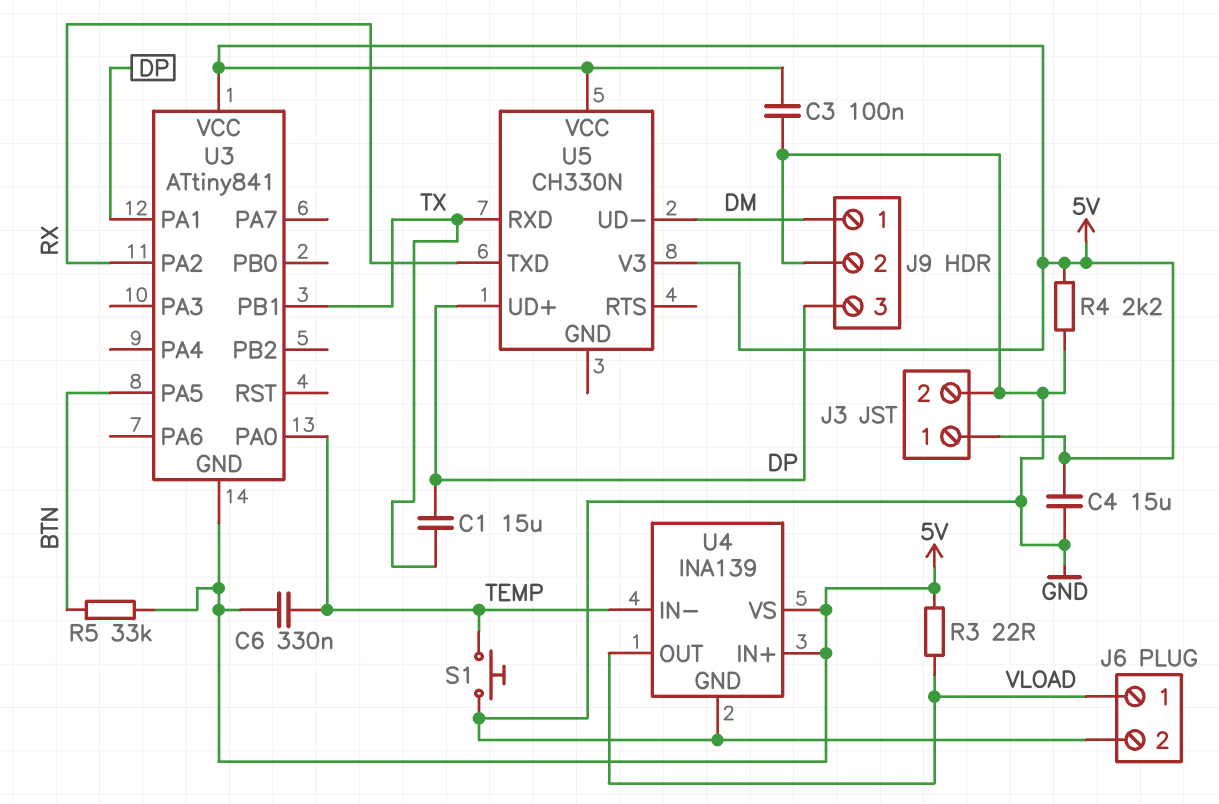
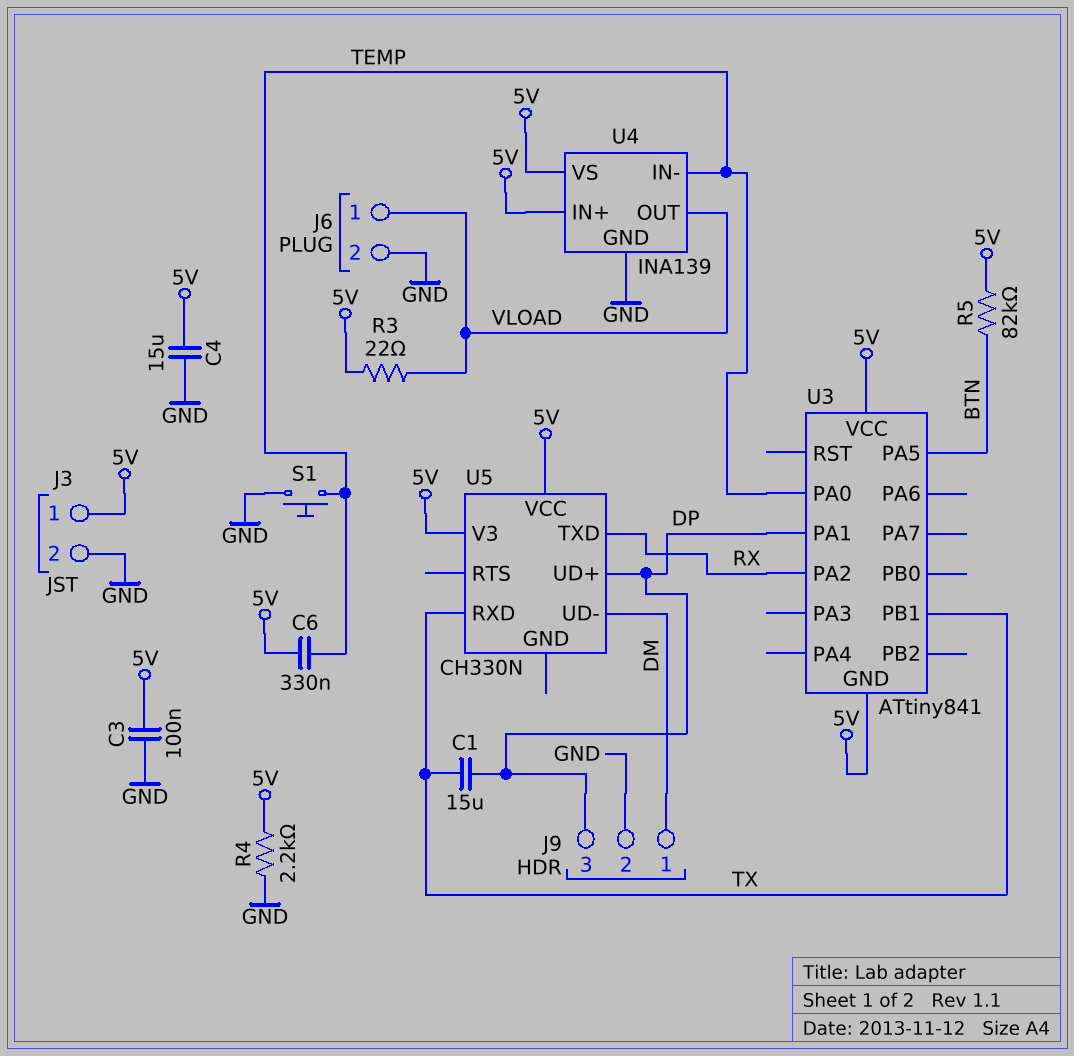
R5: 33k (5V, BTN) -> 82k (5V, BTN)

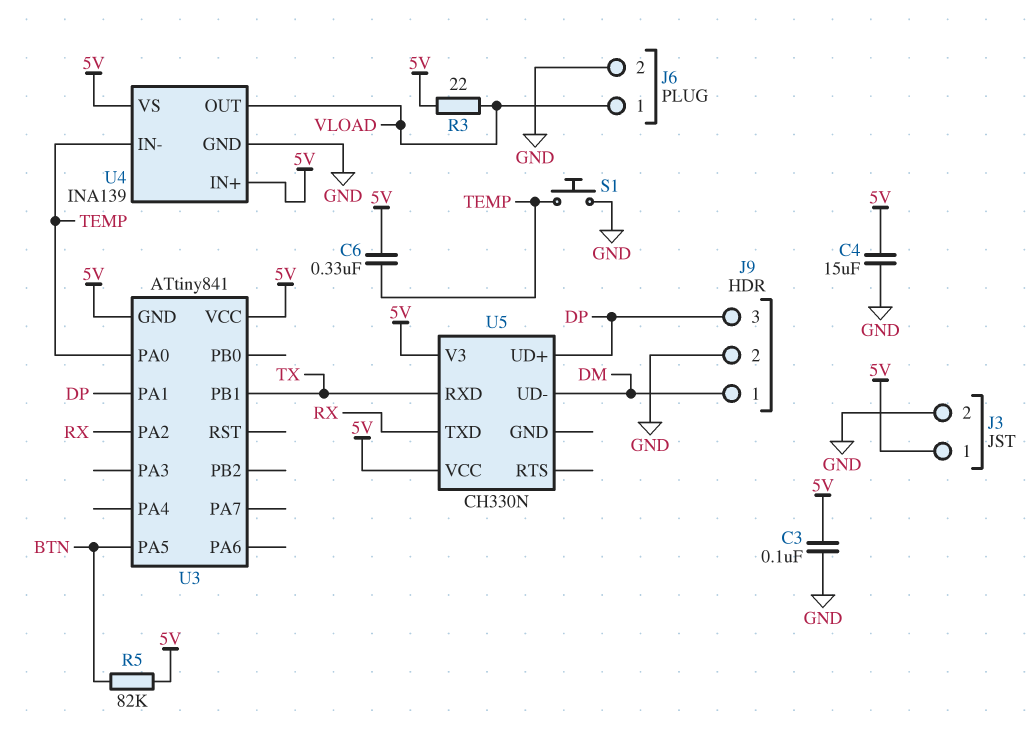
C1: 15uF (DP, TX) -> none
R4: 2.2k (5V, GND) -> none

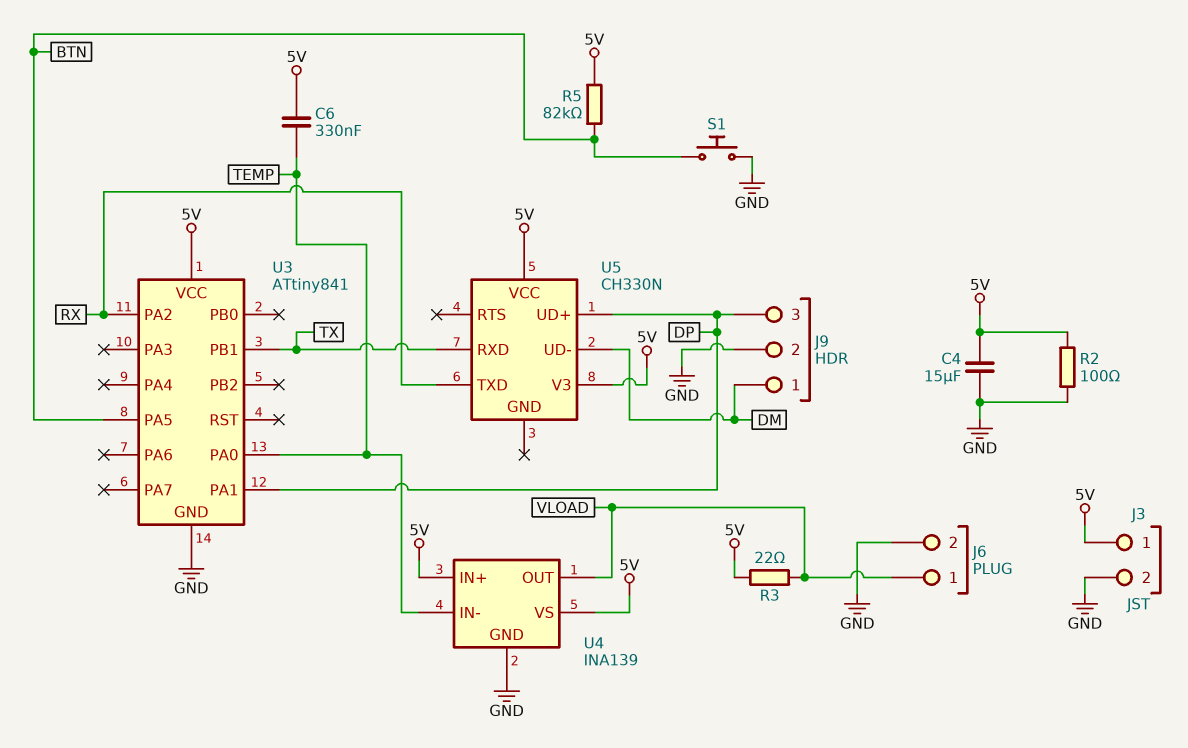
C3: 100nF (5V, GND) -> none
R2: none -> 100 (5V, GND)
S1: button (GND, TEMP) -> button (BTN, GND)
U3 pin GND: 5V -> GND

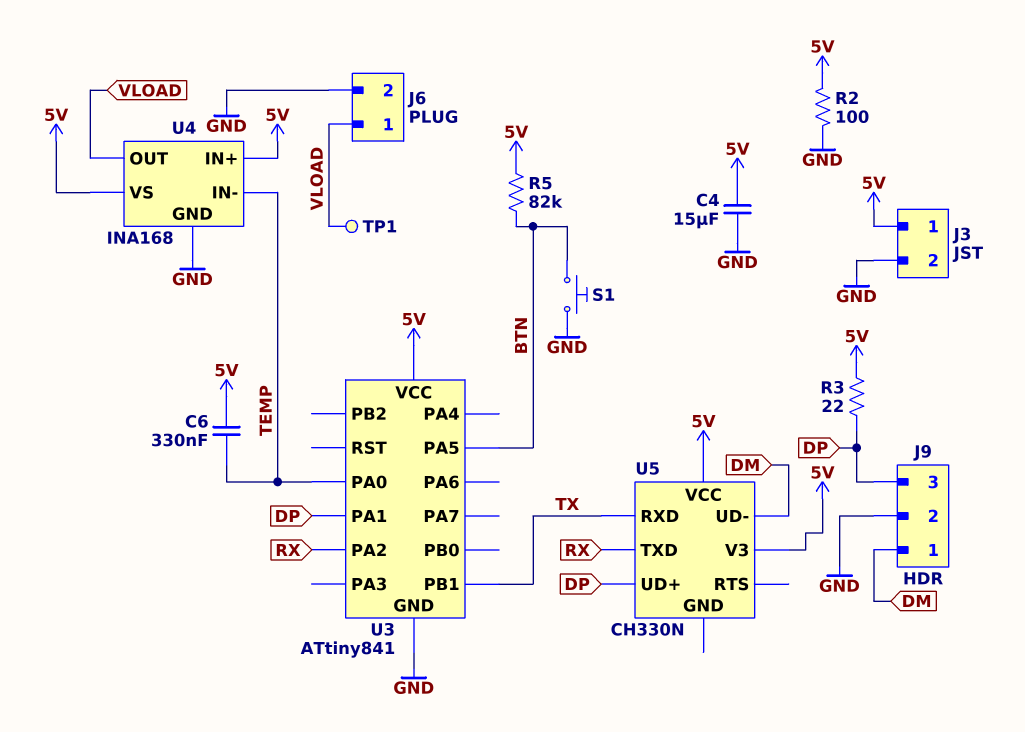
R3: 22 (5V, VLOAD) -> 22 (5V, DP)
TP1: none -> test point (VLOAD)
U4: INA139 -> INA168

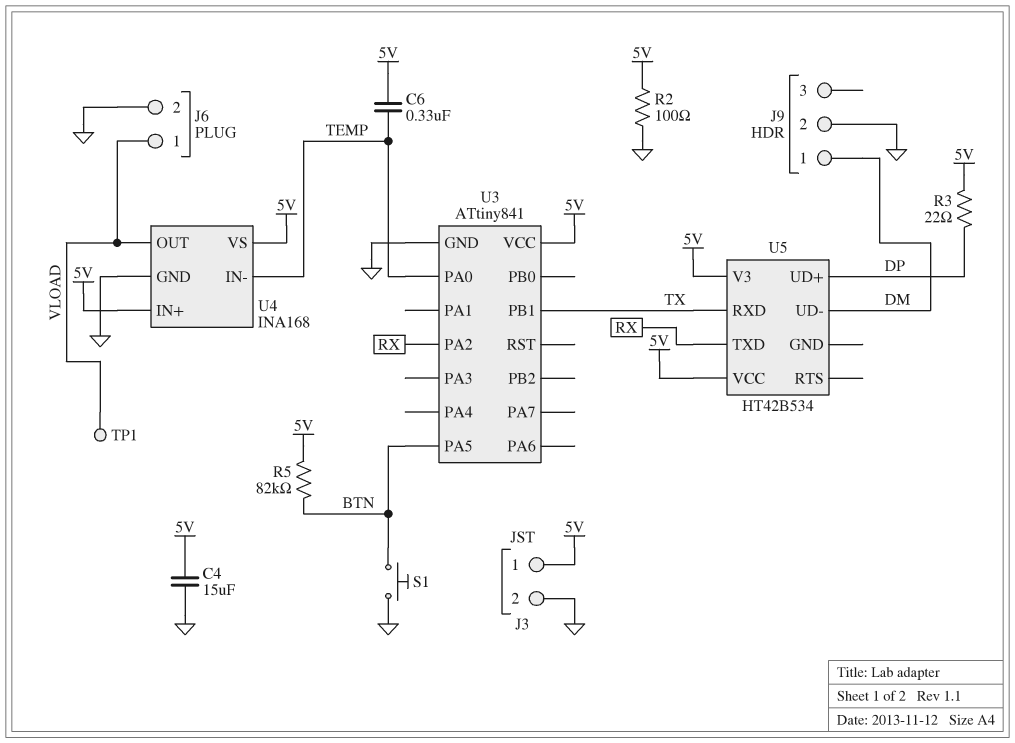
J9 pin 3: DP -> none
U3 pin PA1: DP -> none
U5: CH330N -> HT42B534

